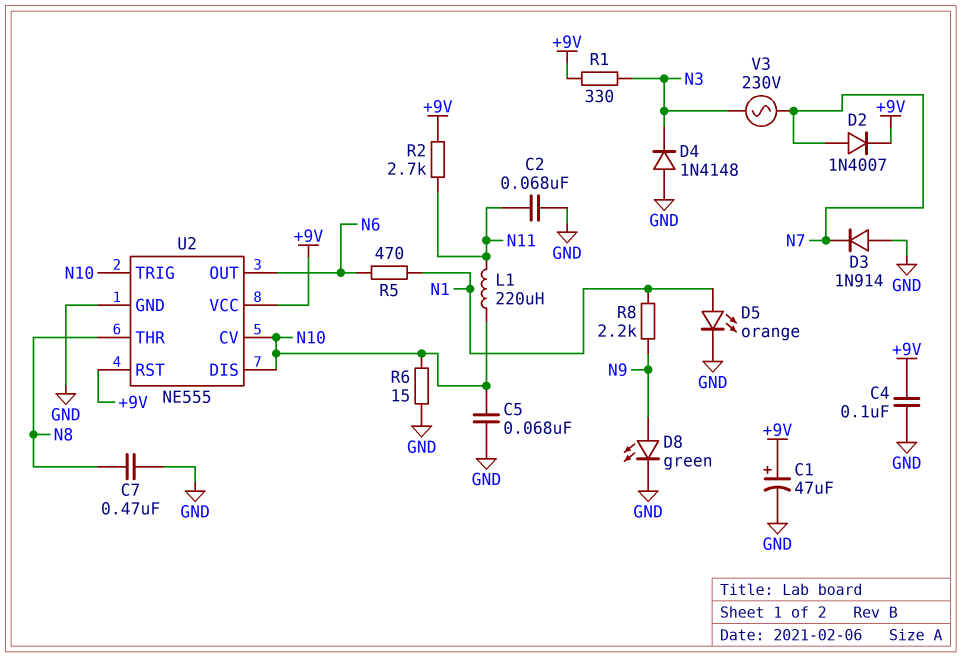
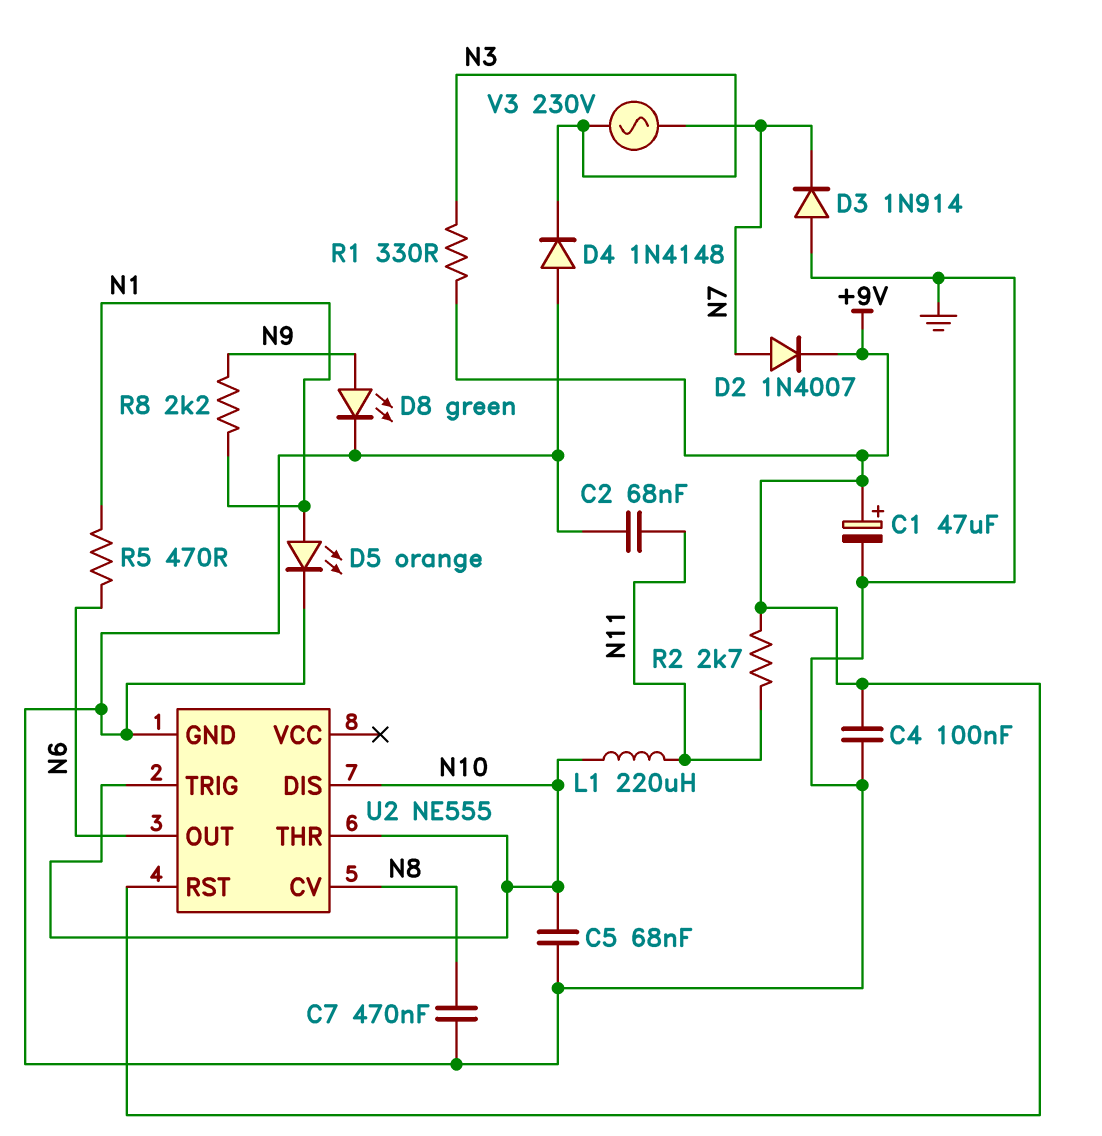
R6: 15 (GND, N10) -> none
U2 pin CV: N10 -> N8
U2 pin THR: N8 -> N10
U2 pin VCC: +9V -> none

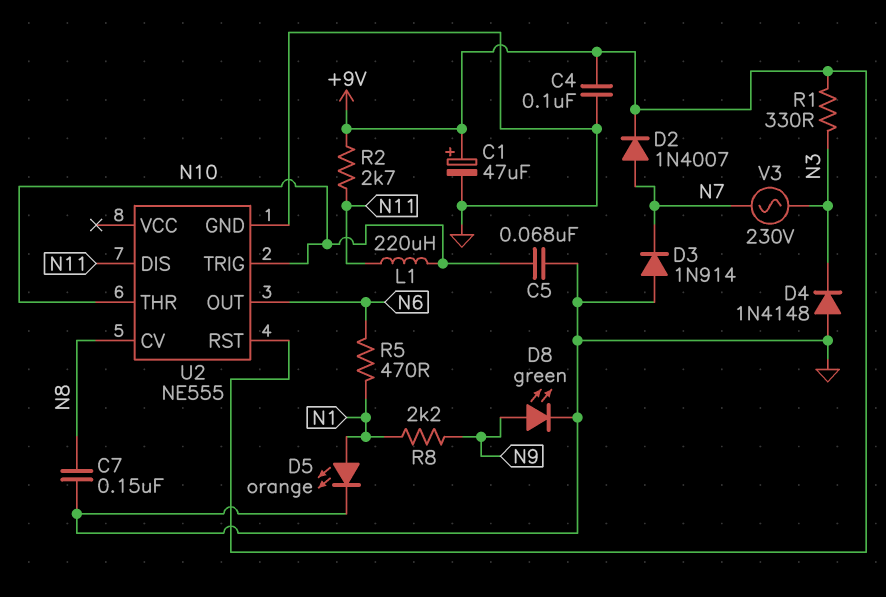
C2: 68nF (GND, N11) -> none
C7: 470nF (GND, N8) -> 150nF (GND, N8)
U2 pin DIS: N10 -> N11

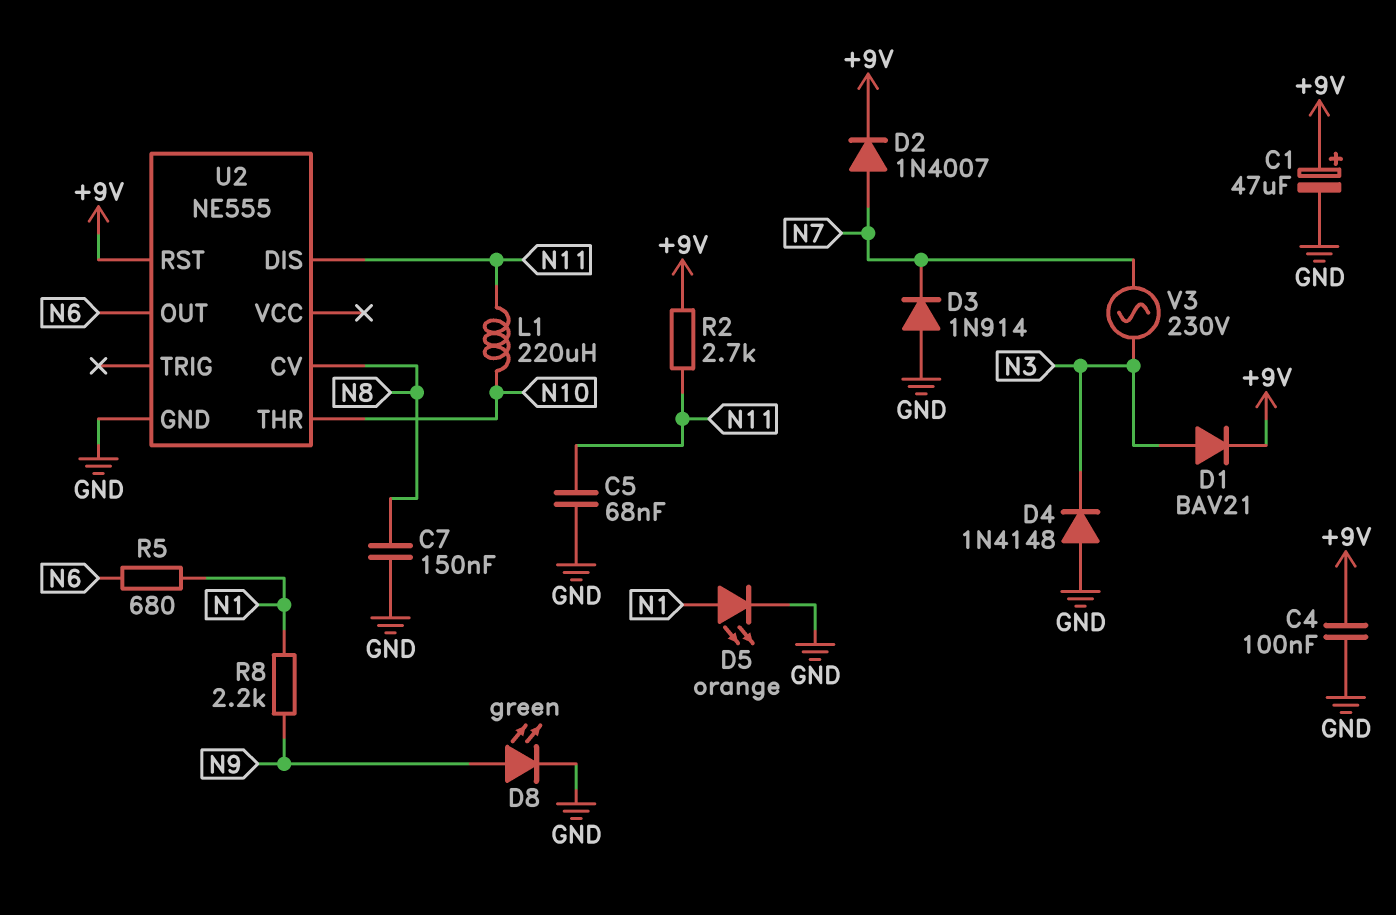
C5: 68nF (GND, N10) -> 68nF (GND, N11)
D1: none -> diode BAV21 (A N3, K +9V)
R1: 330 (+9V, N3) -> none
R5: 470 (N1, N6) -> 680 (N1, N6)
U2 pin TRIG: N10 -> none

